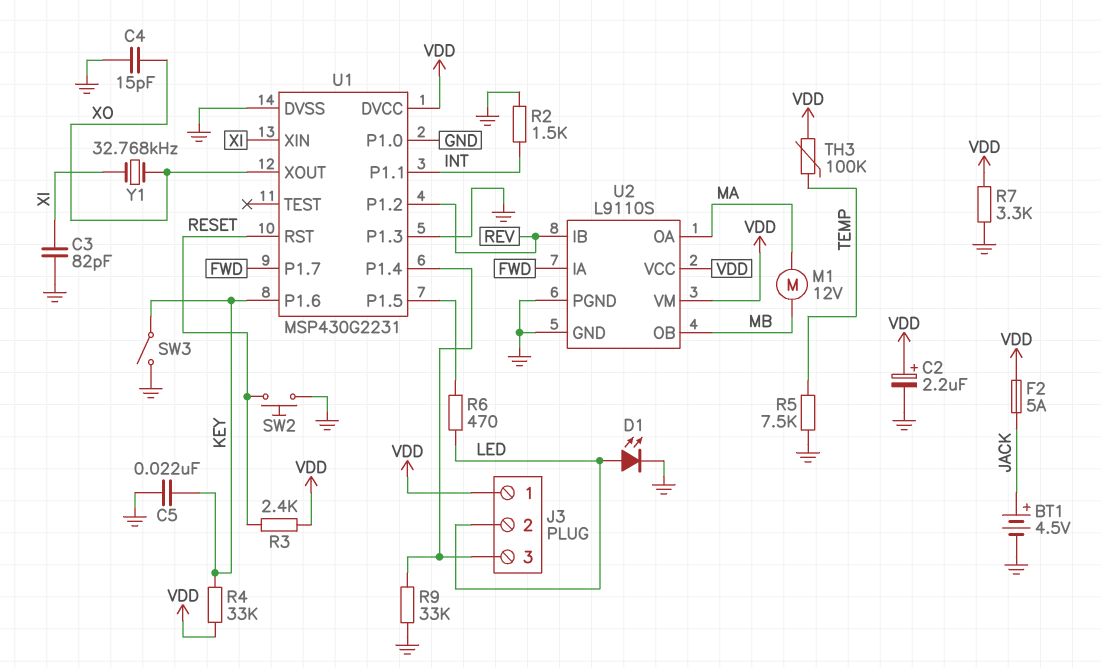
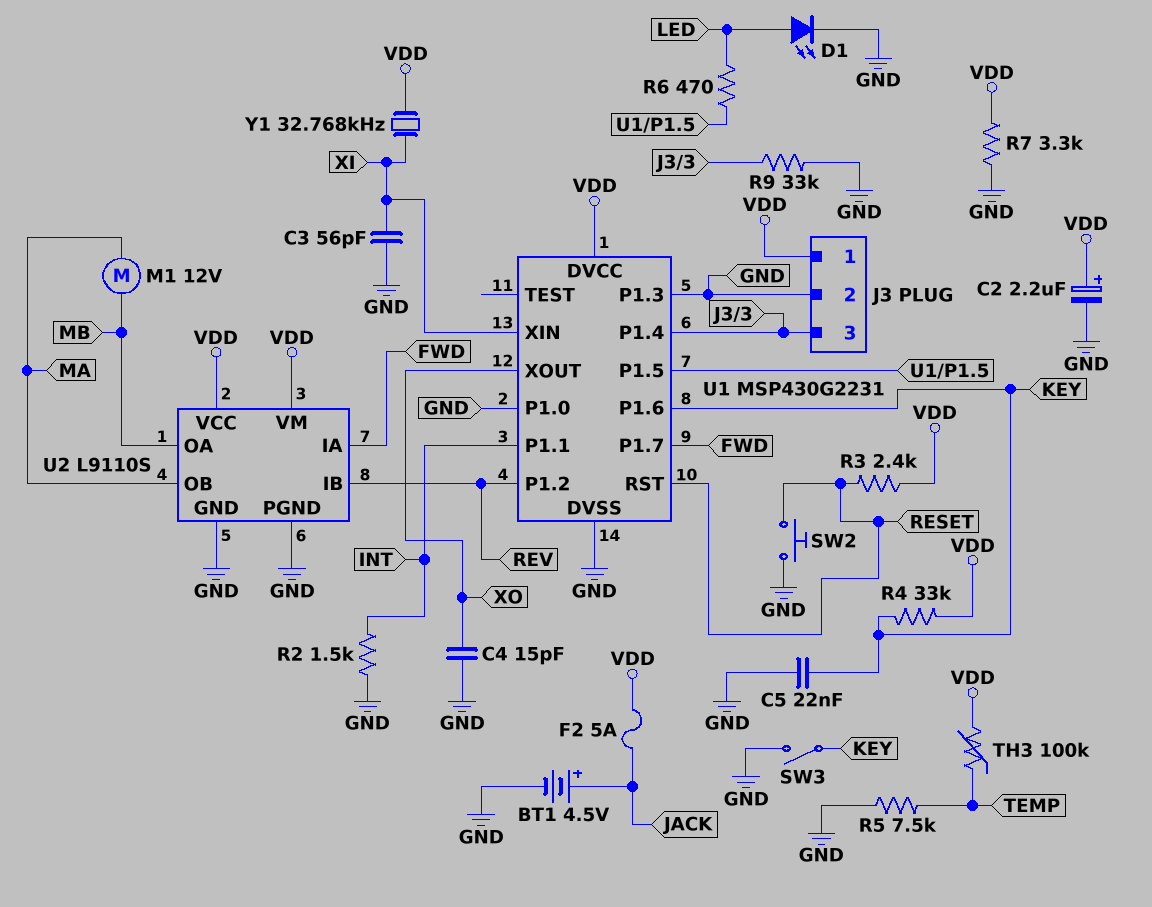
C3: 82pF (GND, XI) -> 56pF (GND, XI)
J3 pin 2: LED -> GND
U2 pin OA: MA -> MB
U2 pin OB: MB -> MA
Y1: 32.768kHz (XI, XO) -> 32.768kHz (VDD, XI)

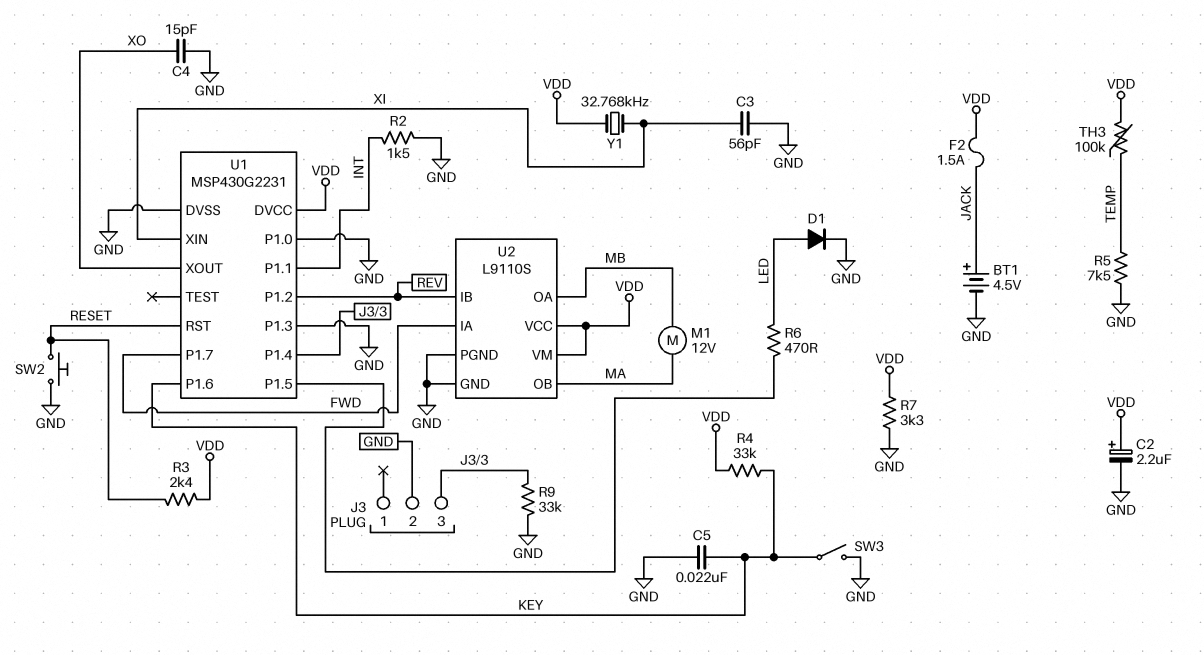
D1: LED (A LED, K GND) -> diode (A LED, K GND)
F2: 5A (JACK, VDD) -> 1.5A (JACK, VDD)
J3 pin 1: VDD -> none

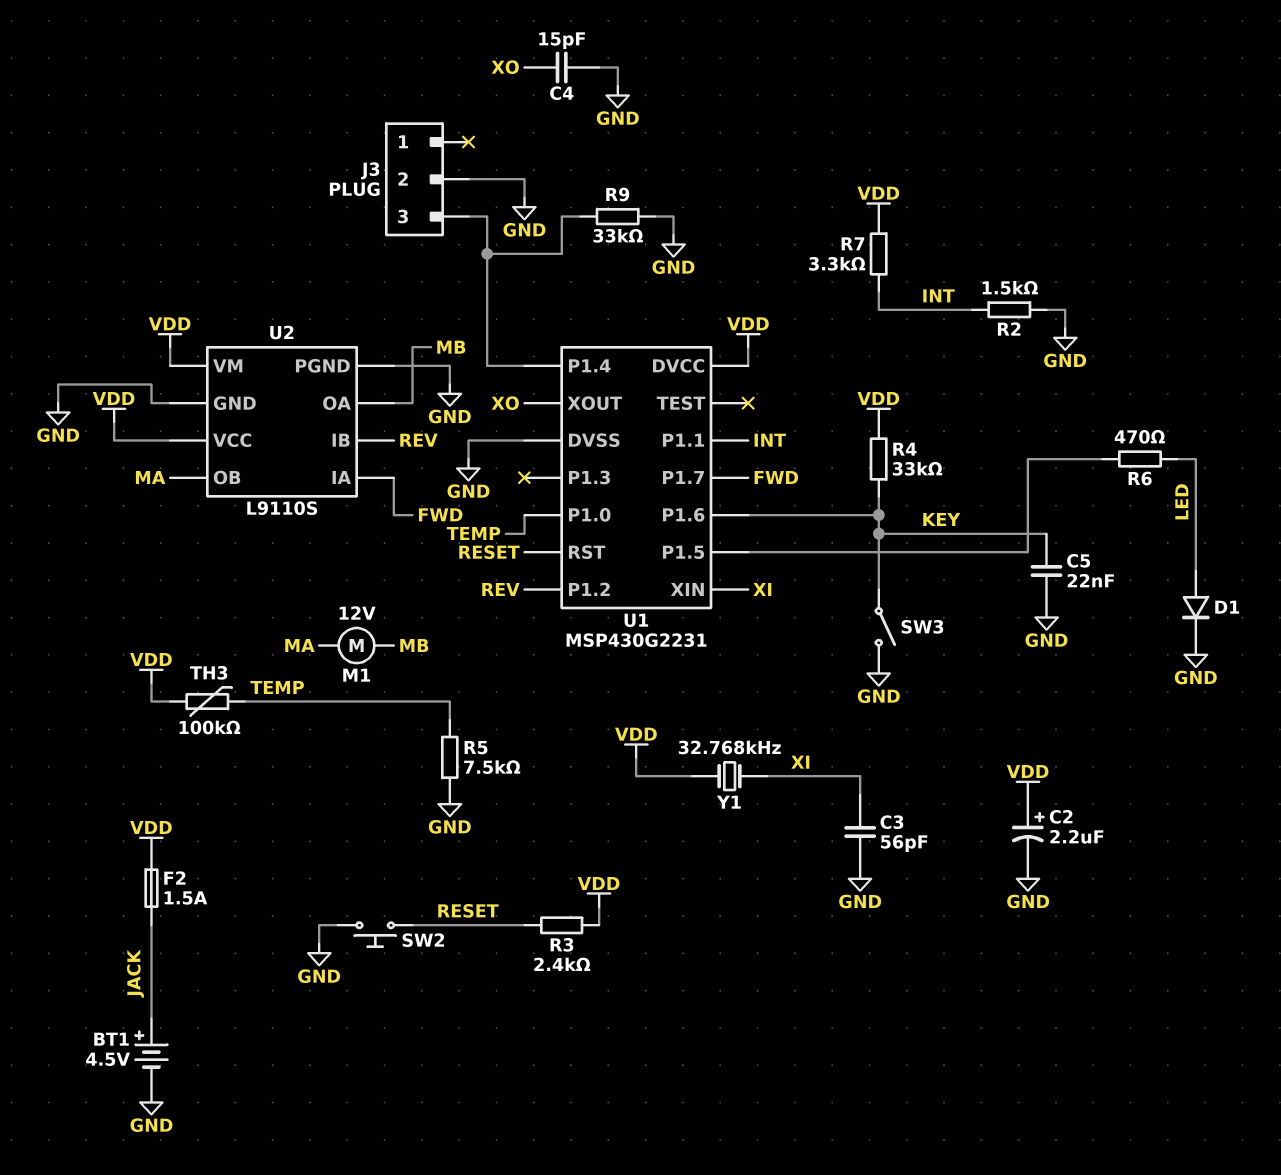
R7: 3.3k (GND, VDD) -> 3.3k (INT, VDD)
U1 pin P1.0: GND -> TEMP
U1 pin P1.3: GND -> none

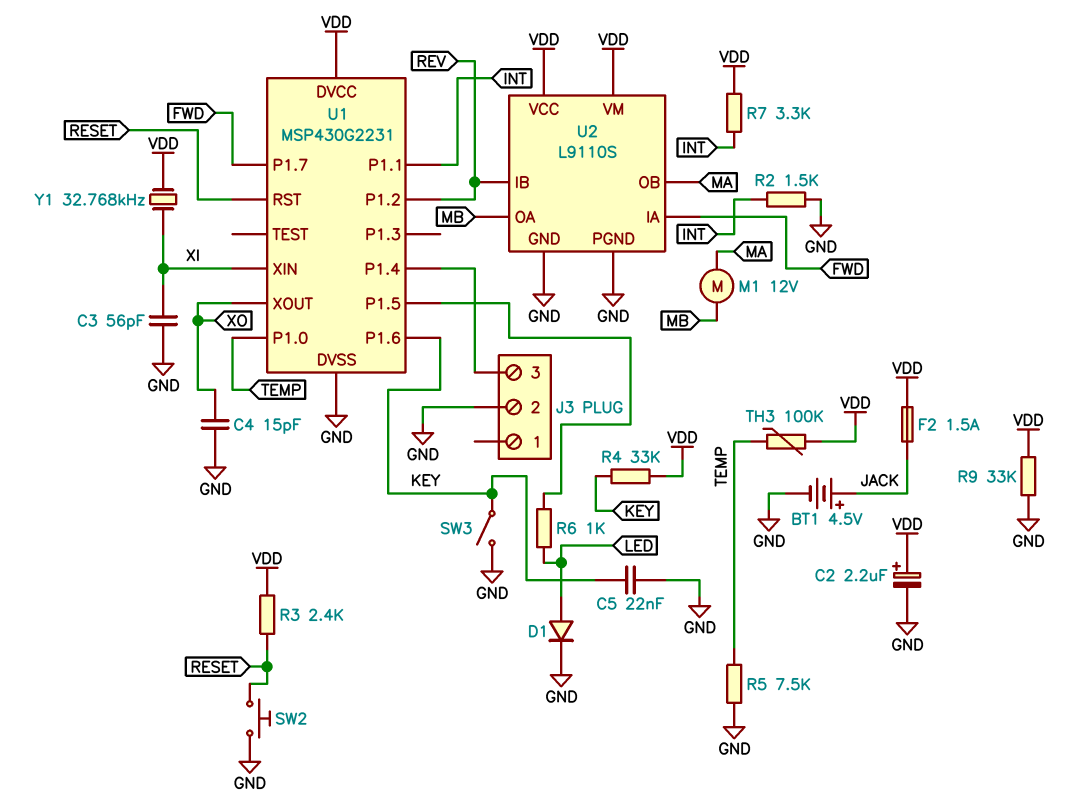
R6: 470 (LED, U1/P1.5) -> 1k (LED, U1/P1.5)
R9: 33k (GND, J3/3) -> 33k (GND, VDD)

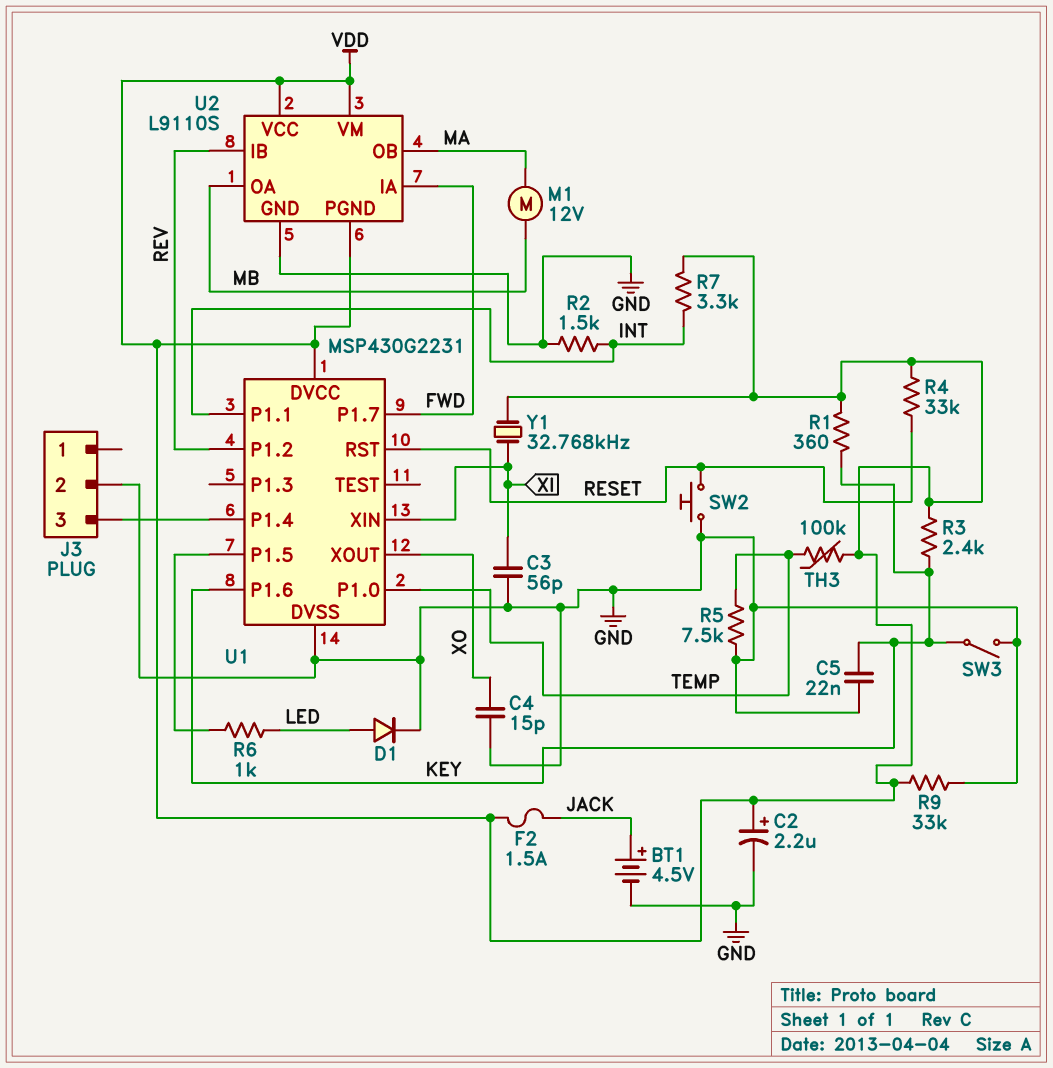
R1: none -> 360 (KEY, VDD)
R3: 2.4k (RESET, VDD) -> 2.4k (KEY, VDD)
R4: 33k (KEY, VDD) -> 33k (RESET, VDD)
U2 pin PGND: GND -> VDD

